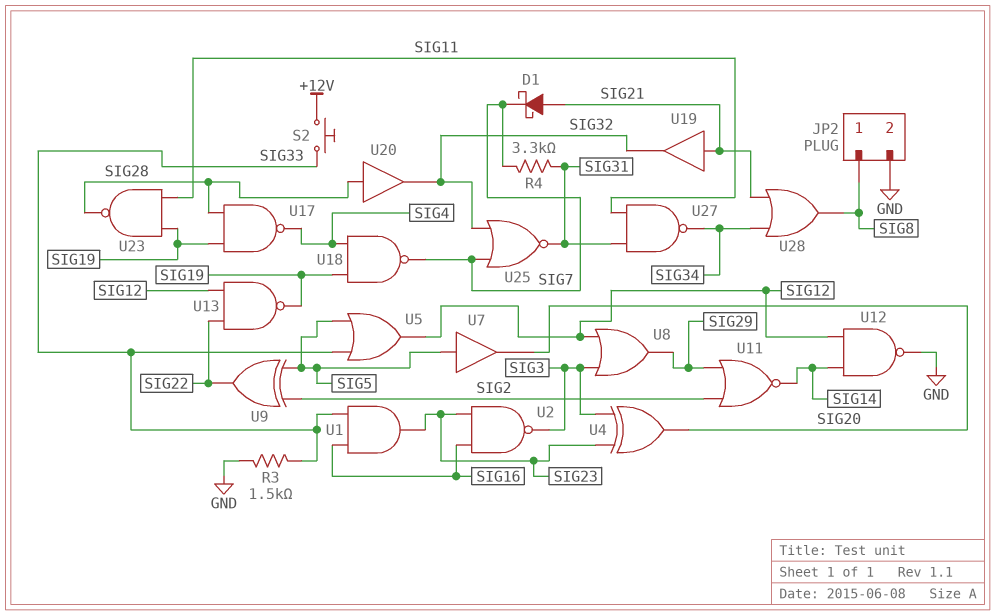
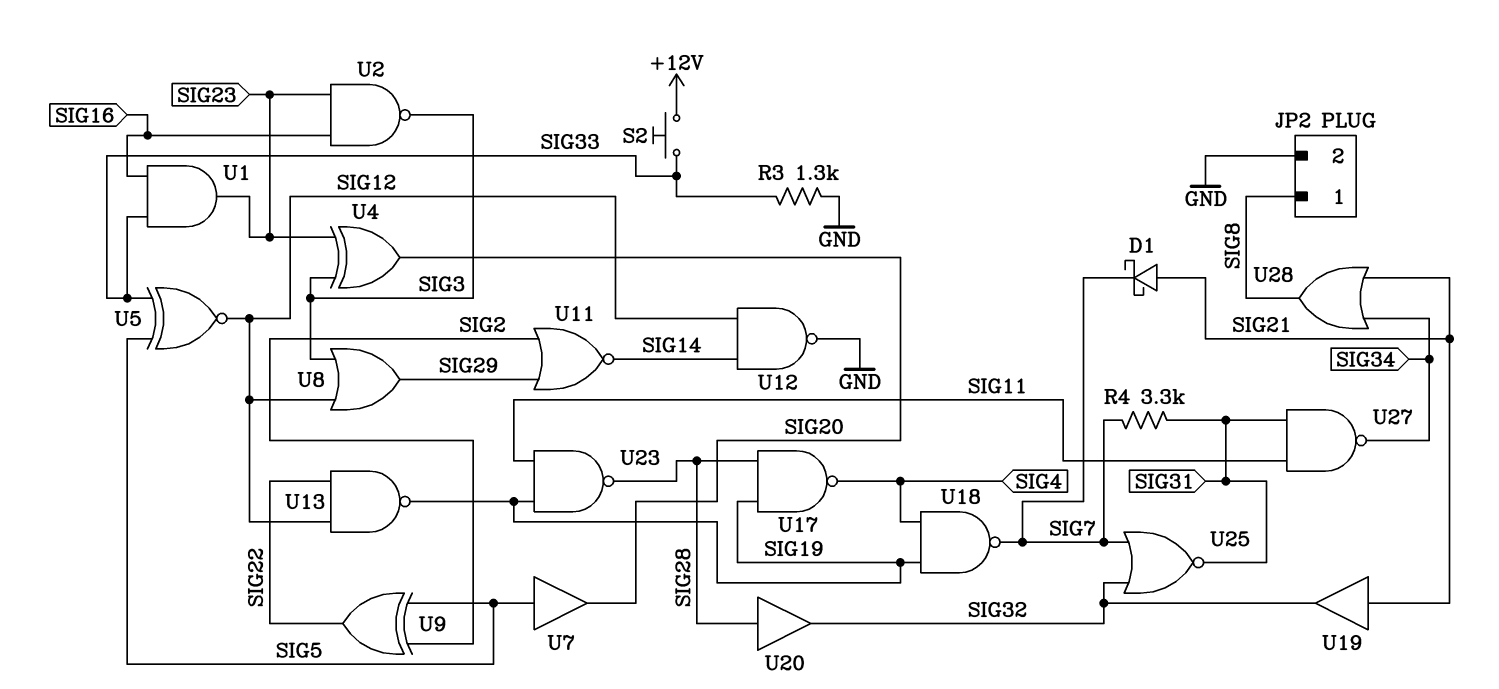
R3: 1.5k (GND, SIG33) -> 1.3k (GND, SIG33)
U5: OR (in SIG5, in SIG33, out SIG12) -> XNOR (in SIG5, in SIG33, out SIG12)

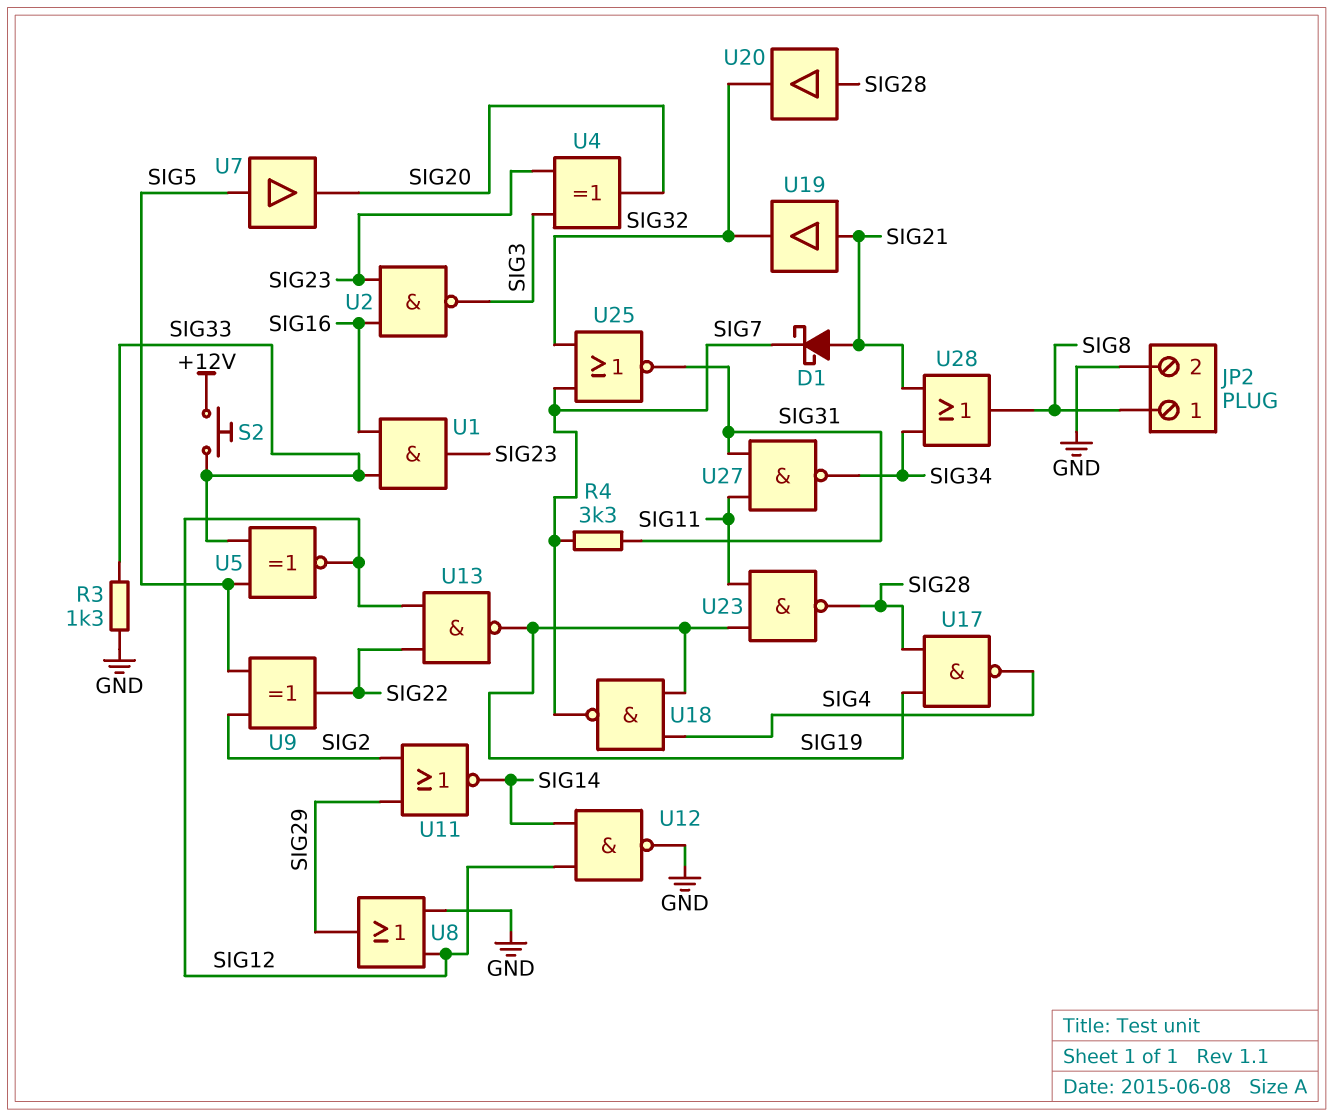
U8: OR (in SIG3, in SIG12, out SIG29) -> OR (in GND, in SIG12, out SIG29)

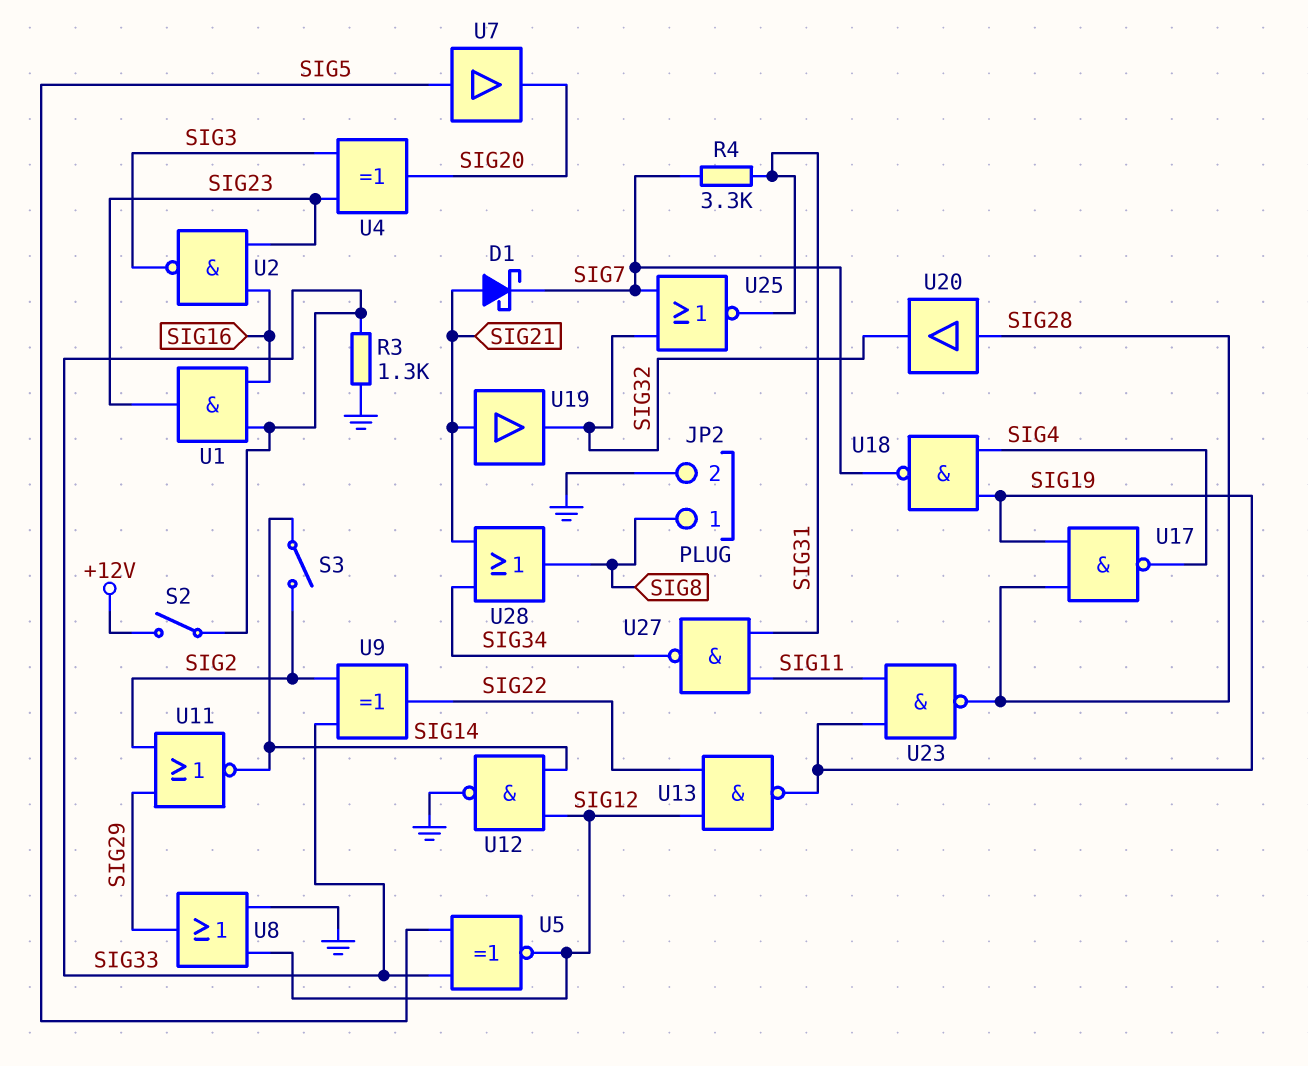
S2: button (+12V, SIG33) -> switch (+12V, SIG33)
S3: none -> switch (SIG2, SIG14)
U9: XOR (in SIG2, in SIG5, out SIG22) -> XOR (in SIG2, in SIG33, out SIG22)

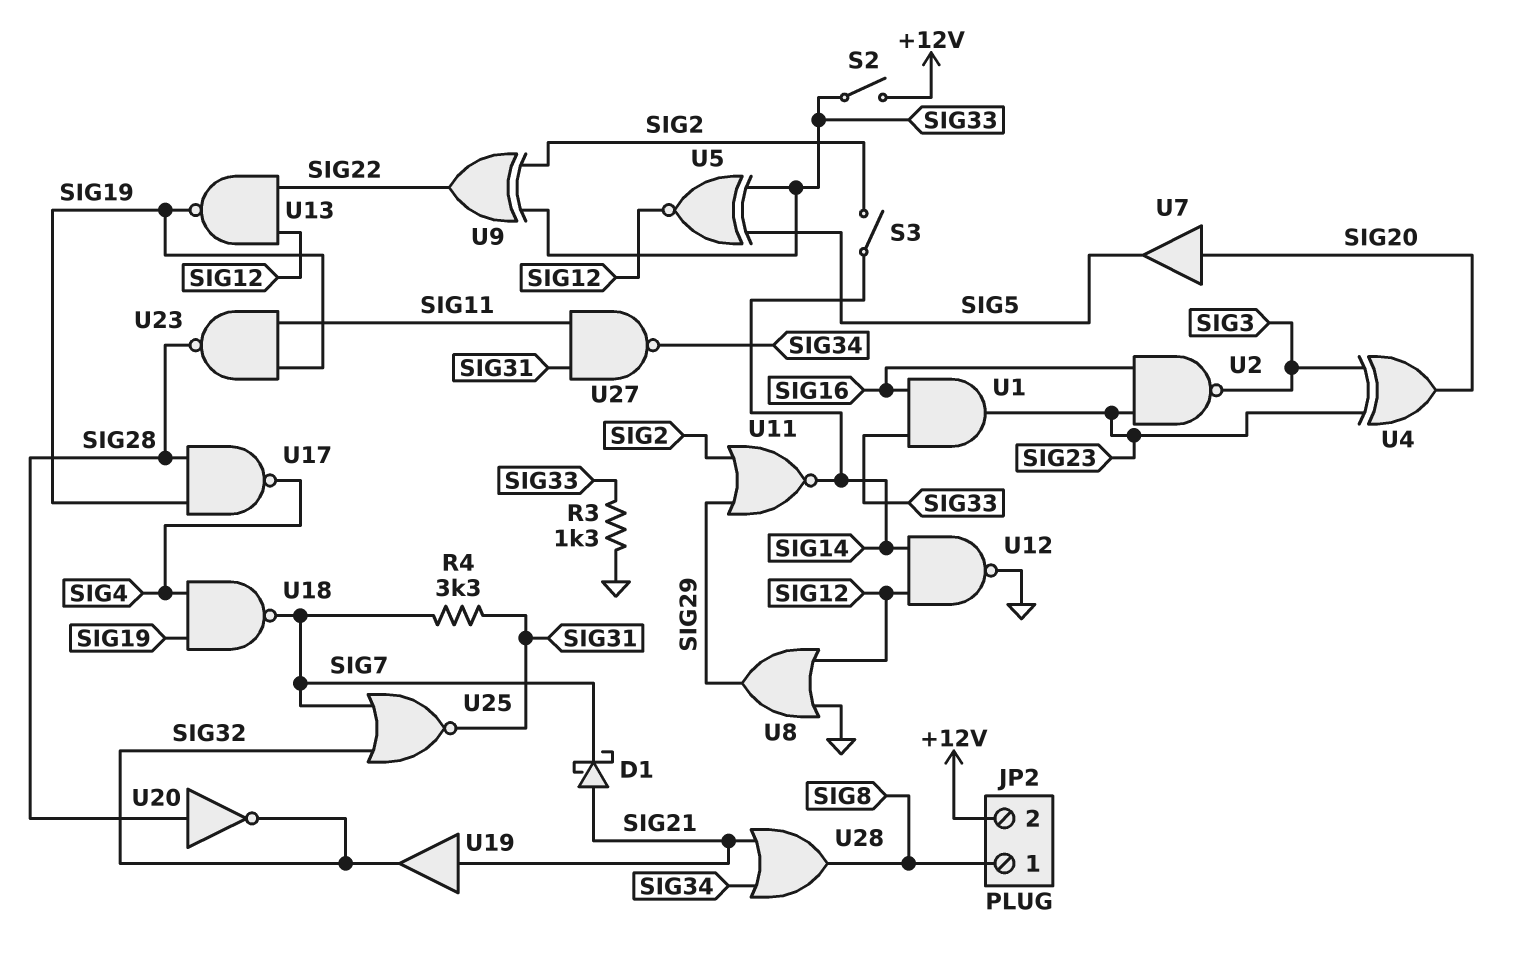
JP2 pin 2: GND -> +12V
U7: buffer (in SIG5, out SIG20) -> buffer (in SIG20, out SIG5)
U20: buffer (in SIG28, out SIG32) -> NOT (in SIG28, out SIG32)

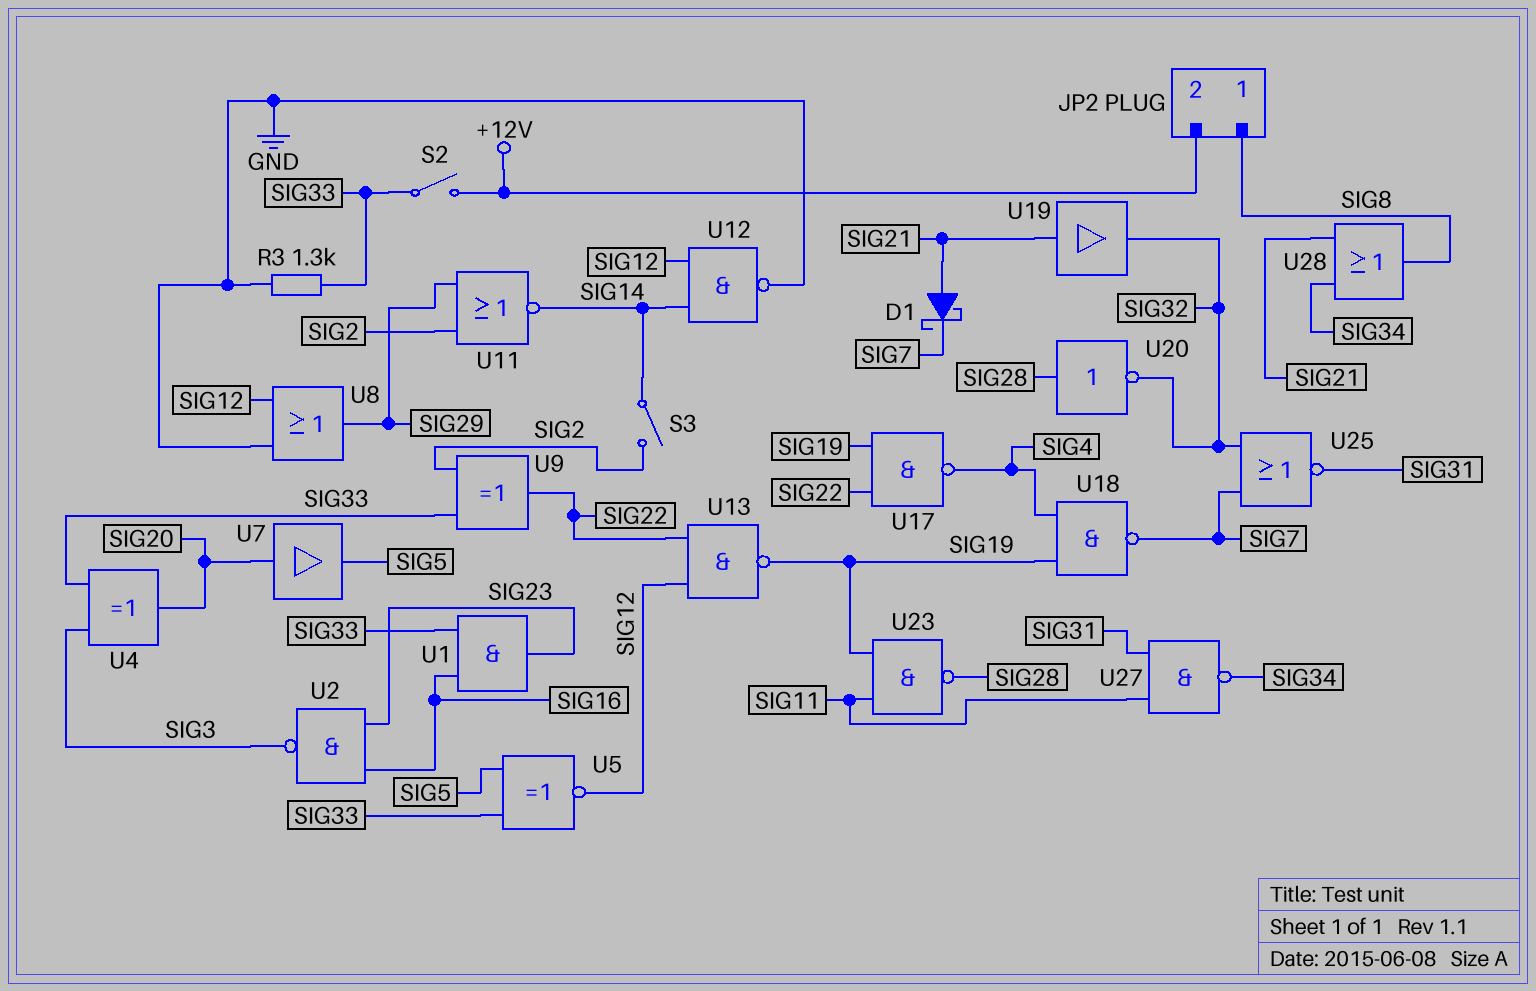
R4: 3.3k (SIG7, SIG31) -> none
U4: XOR (in SIG3, in SIG23, out SIG20) -> XOR (in SIG3, in SIG33, out SIG20)
U17: NAND (in SIG19, in SIG28, out SIG4) -> NAND (in SIG19, in SIG22, out SIG4)

